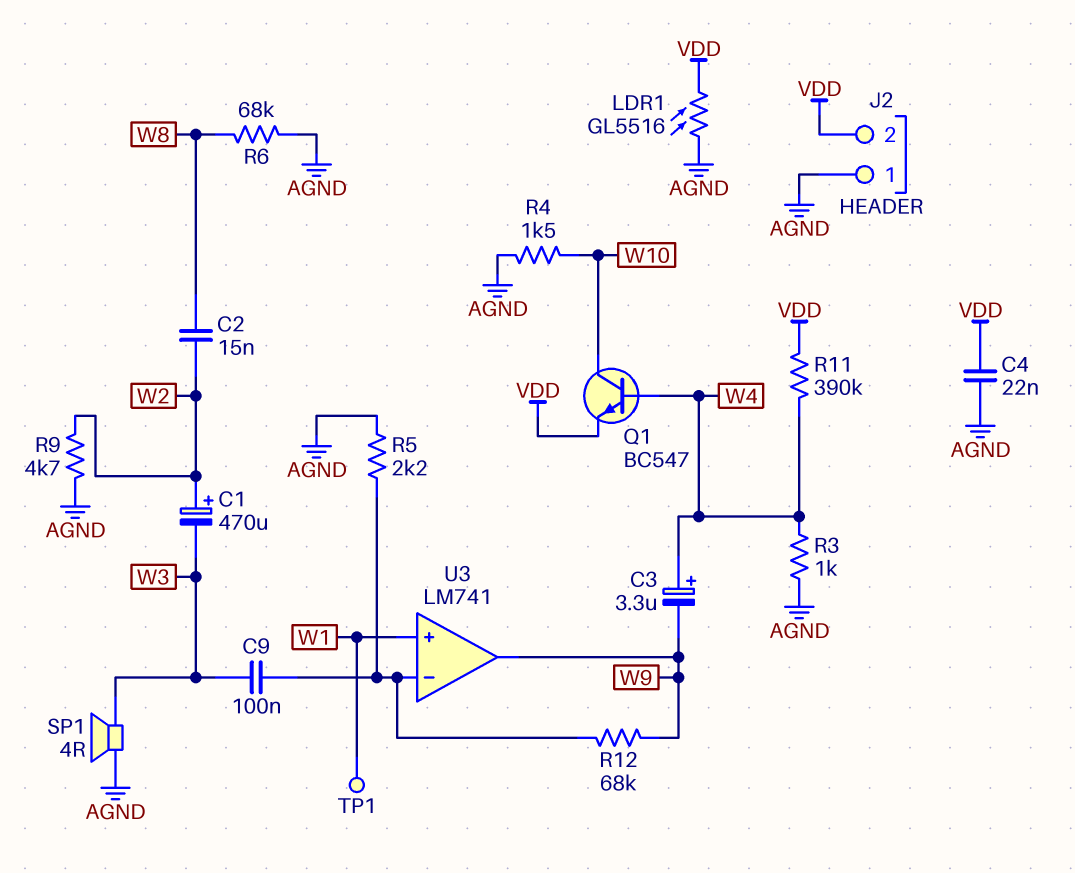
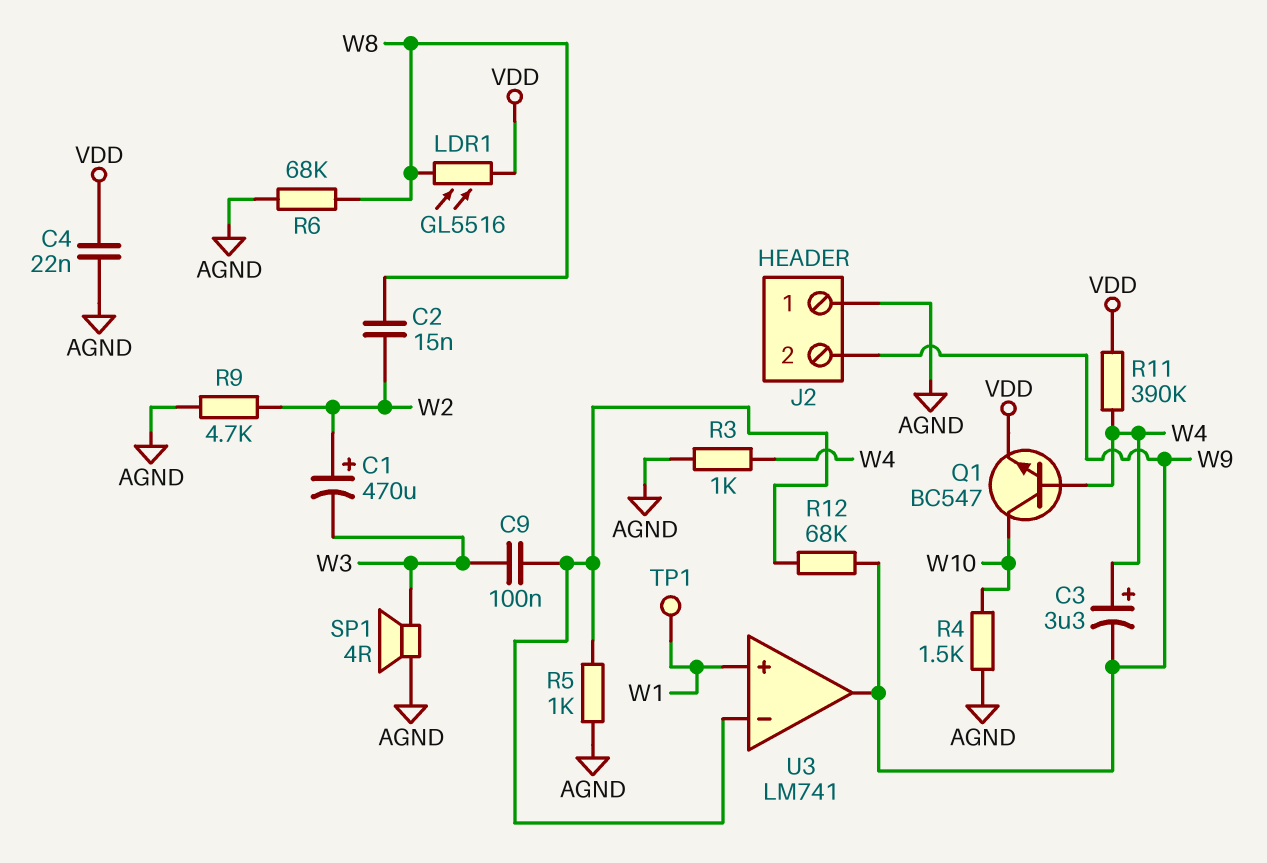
J2 pin 2: VDD -> W9
LDR1: GL5516 (AGND, VDD) -> GL5516 (VDD, W8)
R5: 2.2k (AGND, U3/in-) -> 1k (AGND, U3/in-)

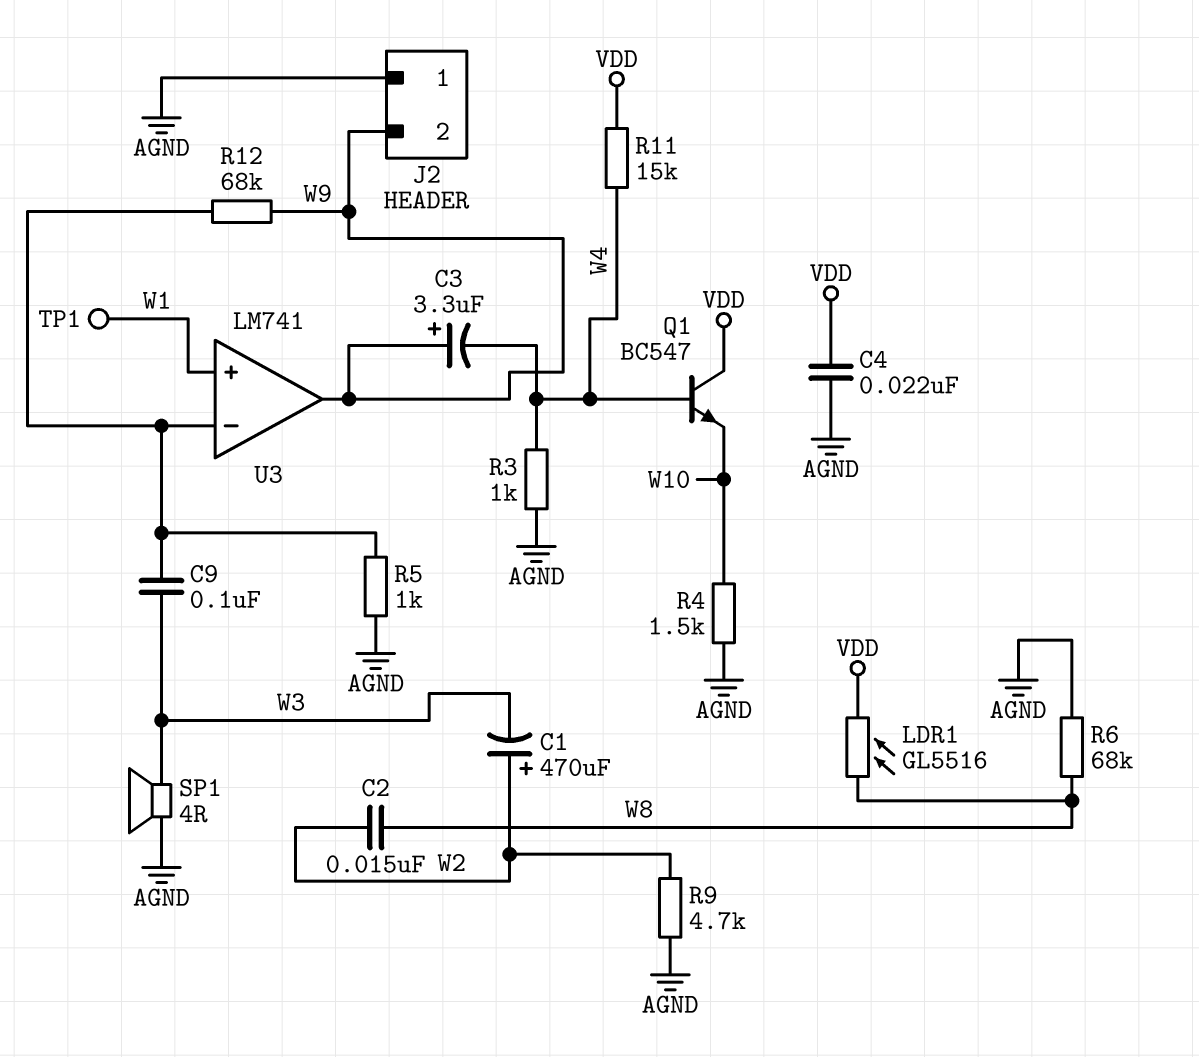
C3: 3.3uF (plus W4, minus W9) -> 3.3uF (plus W9, minus W4)
Q1: NPN BC547 (B W4, C W10, E VDD) -> NPN BC547 (B W4, C VDD, E W10)
R11: 390k (VDD, W4) -> 15k (VDD, W4)

